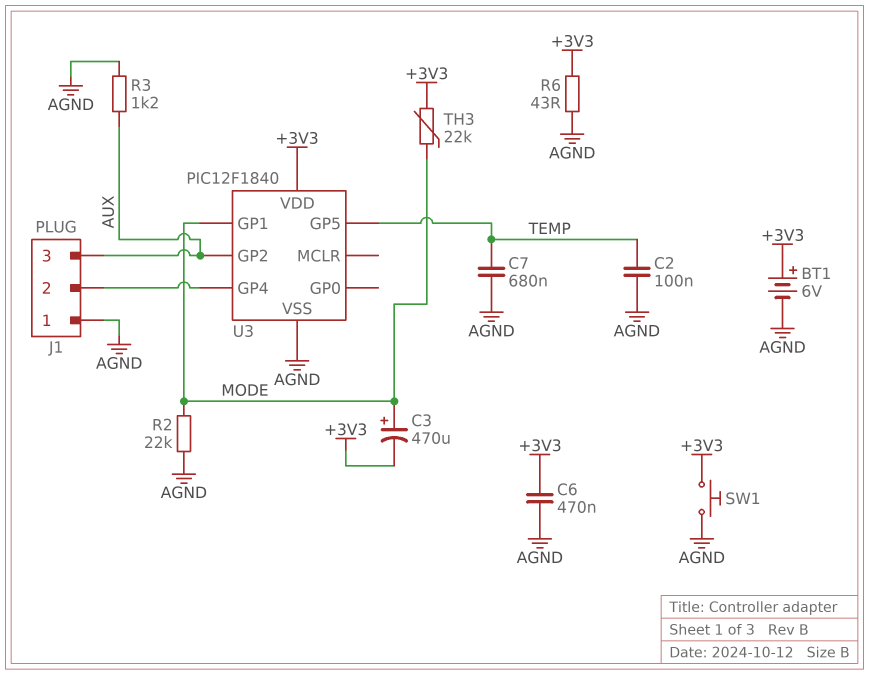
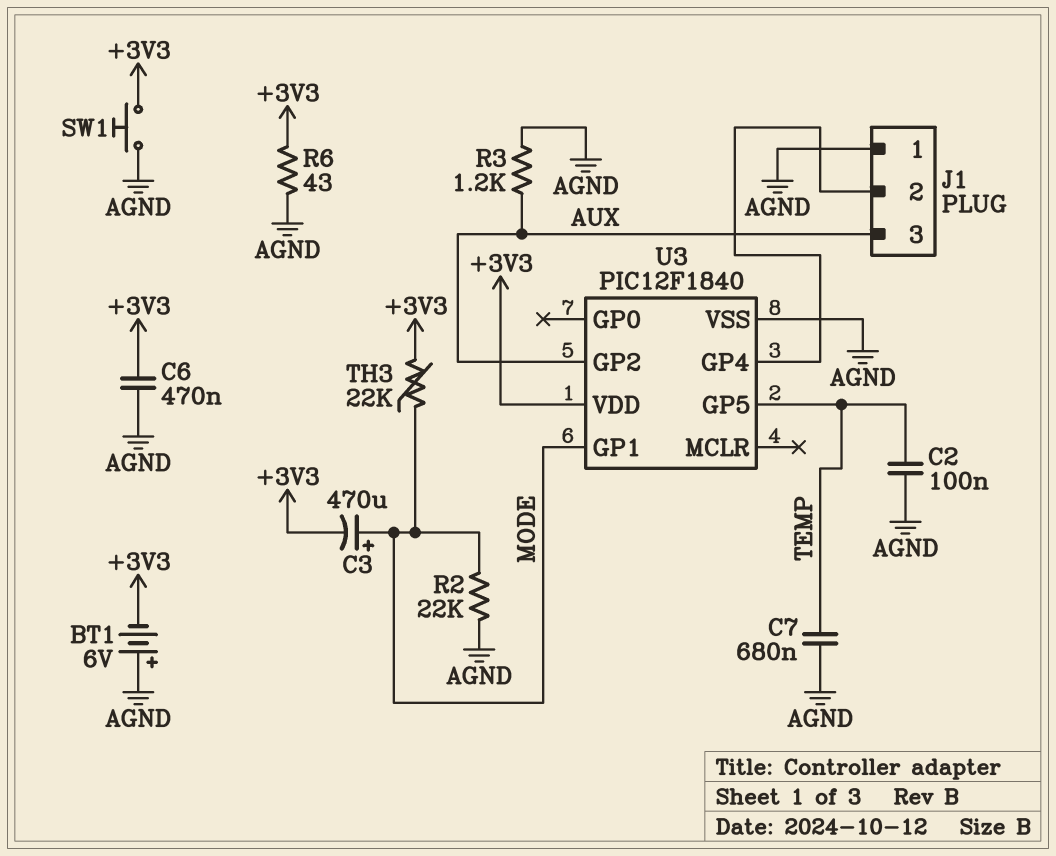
BT1: 6V (plus +3V3, minus AGND) -> 6V (plus AGND, minus +3V3)

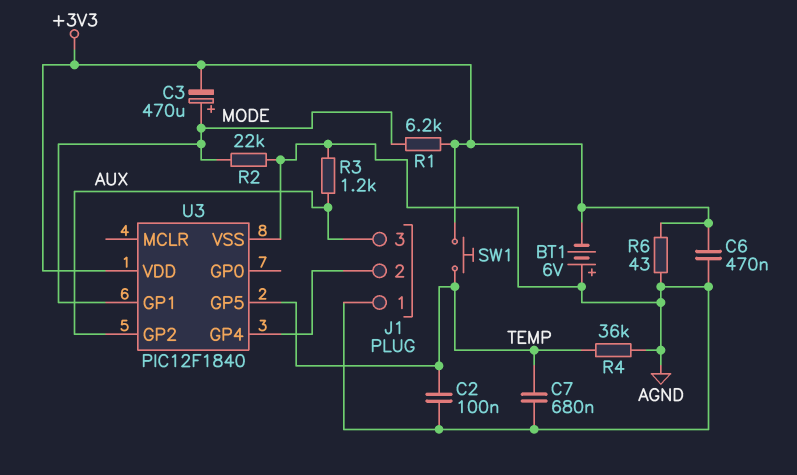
R1: none -> 6.2k (+3V3, MODE)
R4: none -> 36k (AGND, TEMP)
SW1: button (+3V3, AGND) -> button (+3V3, TEMP)
TH3: 22k (+3V3, MODE) -> none

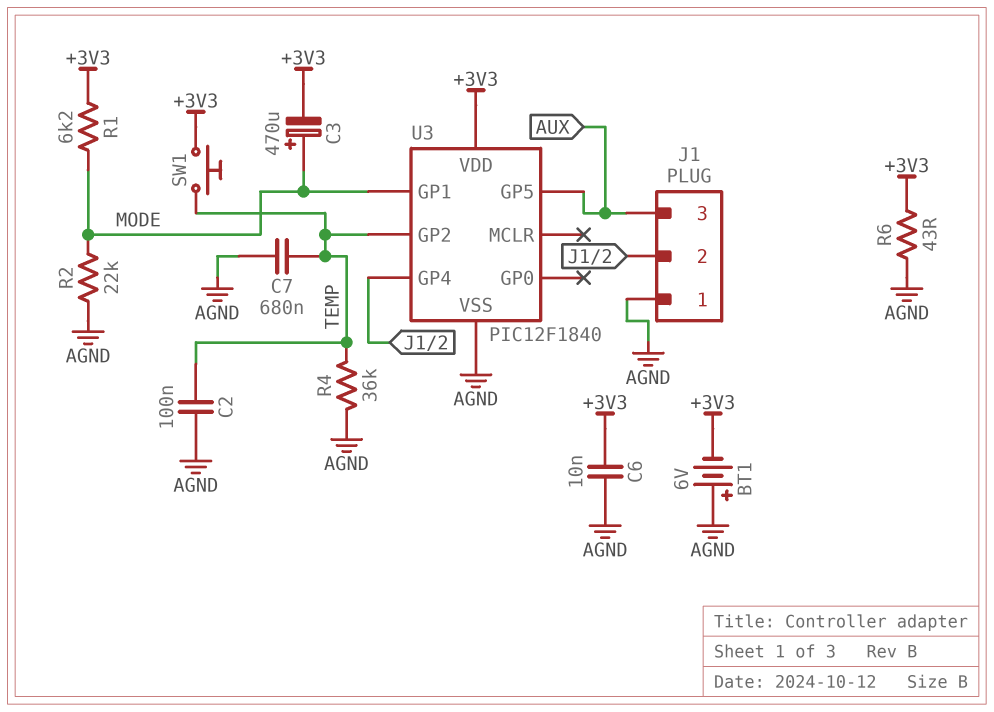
C6: 470nF (+3V3, AGND) -> 10nF (+3V3, AGND)
R3: 1.2k (AGND, AUX) -> none
U3 pin GP2: AUX -> TEMP
U3 pin GP5: TEMP -> AUX

